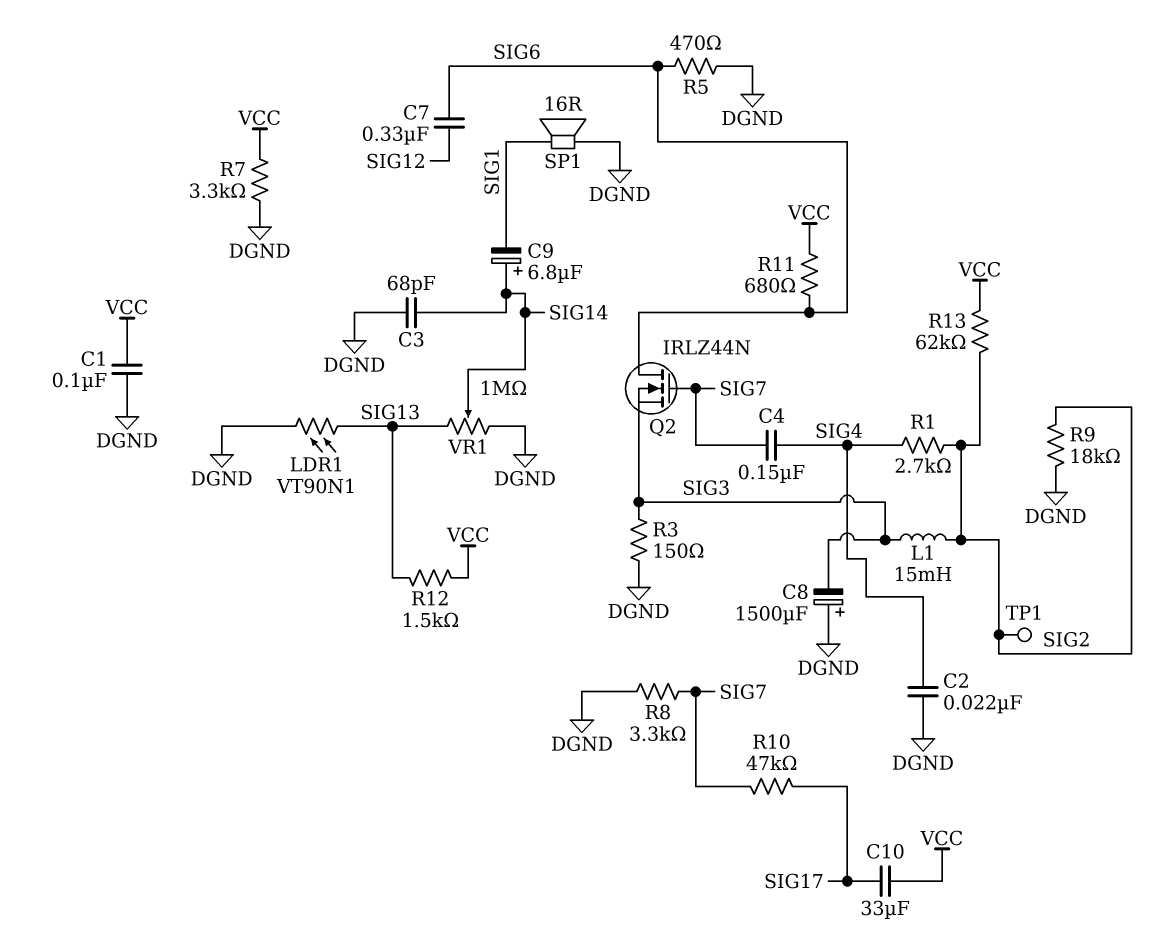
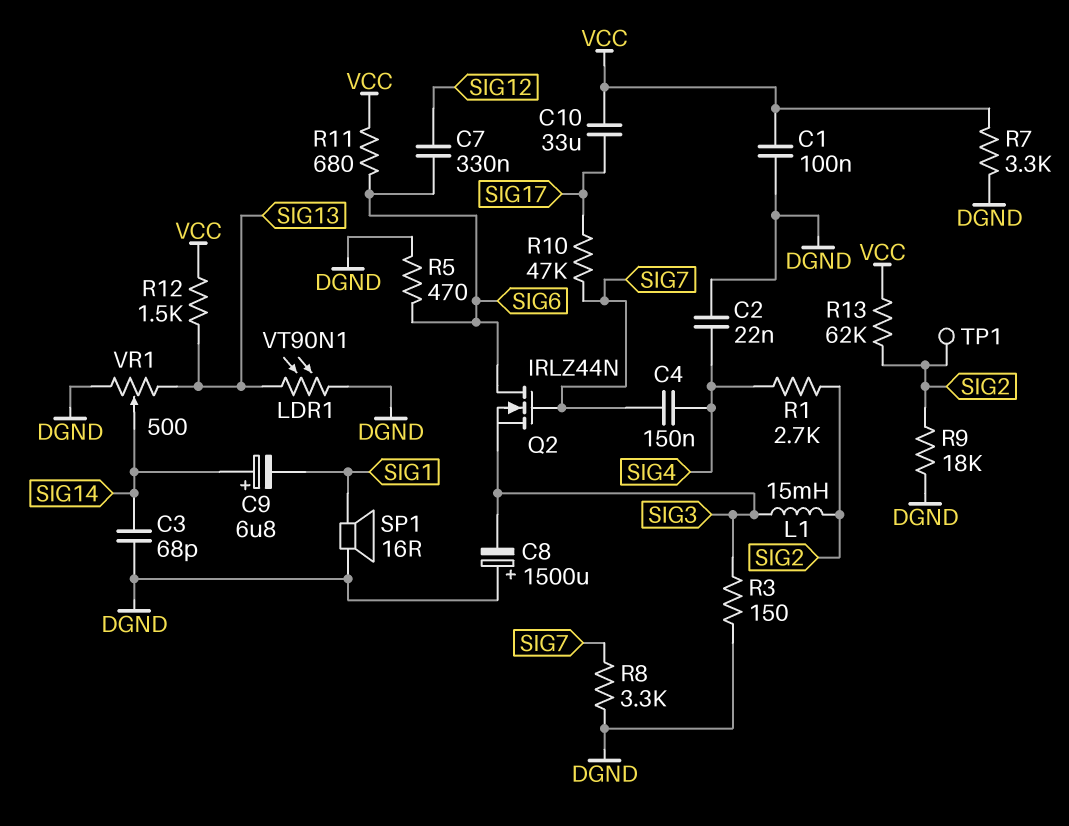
VR1: 1M (DGND, SIG13, wiper SIG14) -> 500 (DGND, SIG13, wiper SIG14)

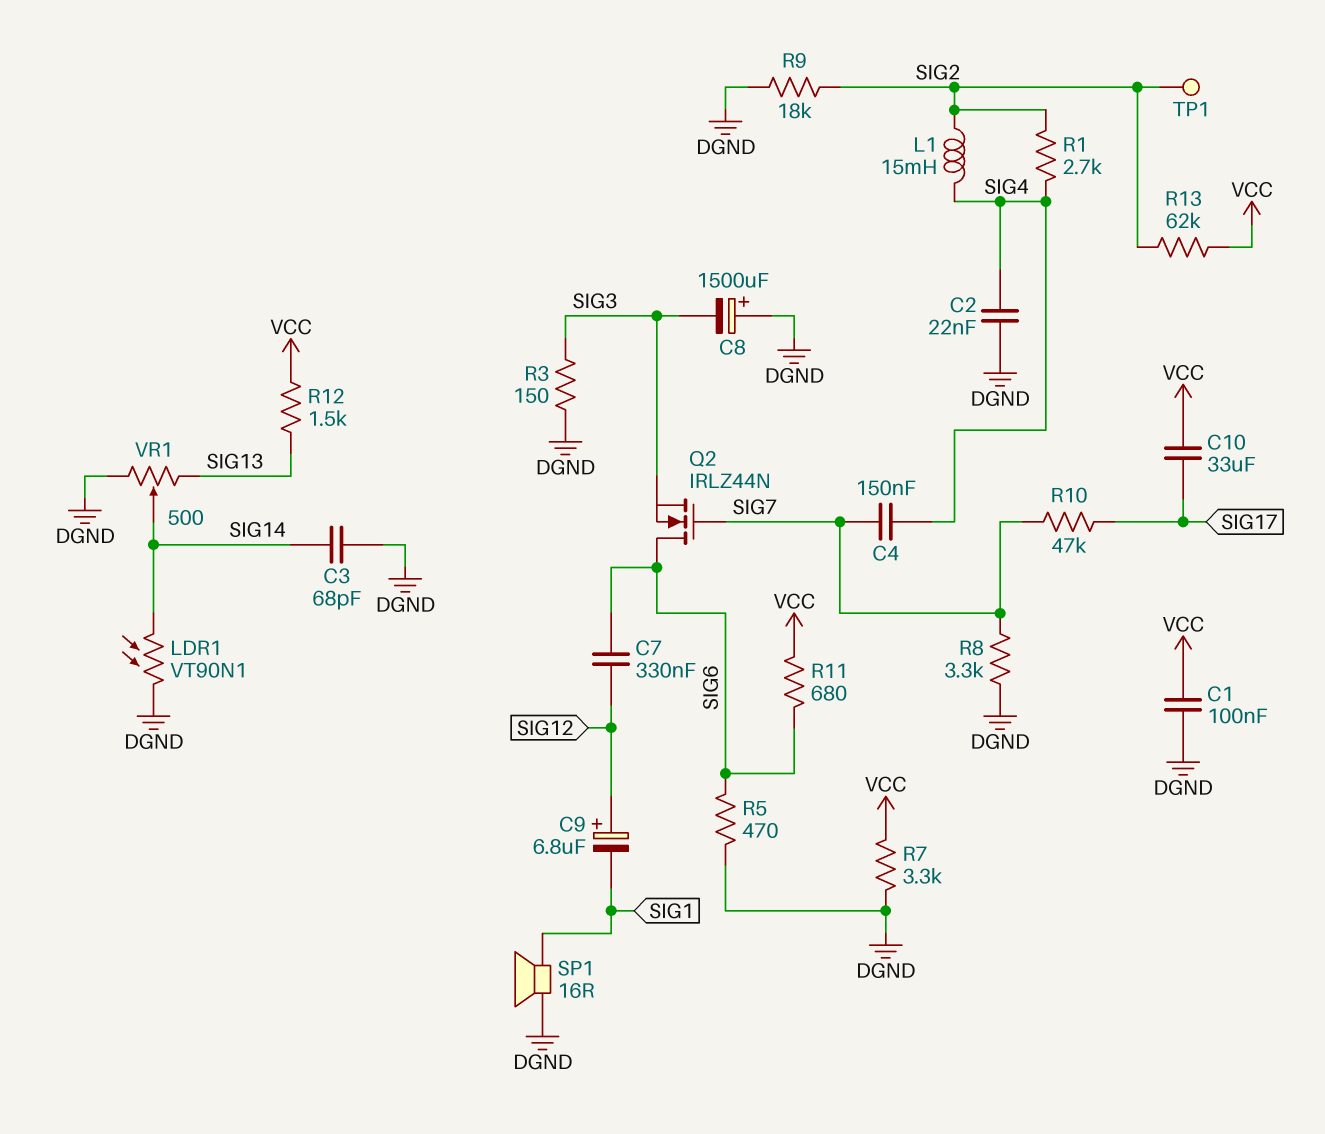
C9: 6.8uF (plus SIG14, minus SIG1) -> 6.8uF (plus SIG12, minus SIG1)
L1: 15mH (SIG2, SIG3) -> 15mH (SIG2, SIG4)
LDR1: VT90N1 (DGND, SIG13) -> VT90N1 (DGND, SIG14)

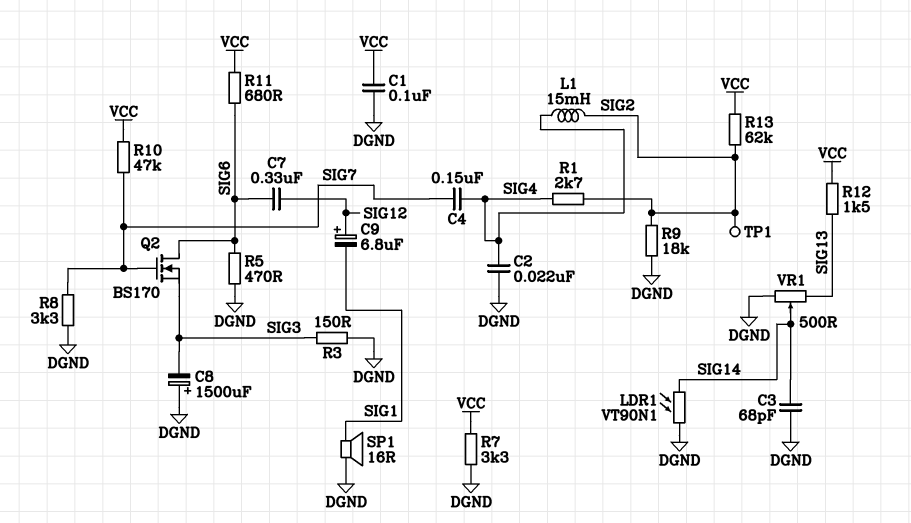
C10: 33uF (SIG17, VCC) -> none
Q2: NMOS IRLZ44N (G SIG7, D SIG6, S SIG3) -> NMOS BS170 (G SIG7, D SIG6, S SIG3)
R10: 47k (SIG7, SIG17) -> 47k (SIG7, VCC)

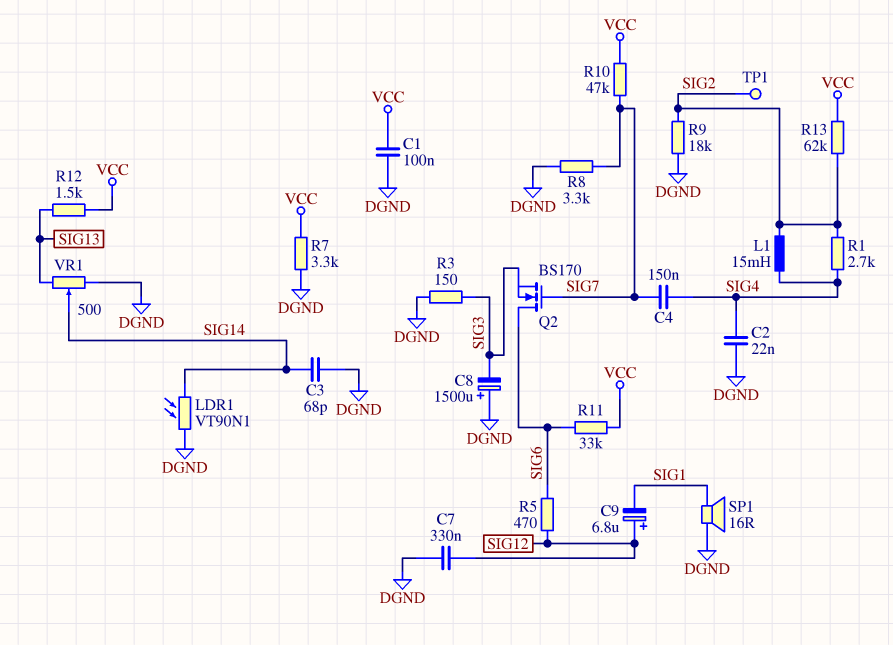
C7: 330nF (SIG6, SIG12) -> 330nF (DGND, SIG12)
R5: 470 (DGND, SIG6) -> 470 (SIG6, SIG12)
R11: 680 (SIG6, VCC) -> 33k (SIG6, VCC)

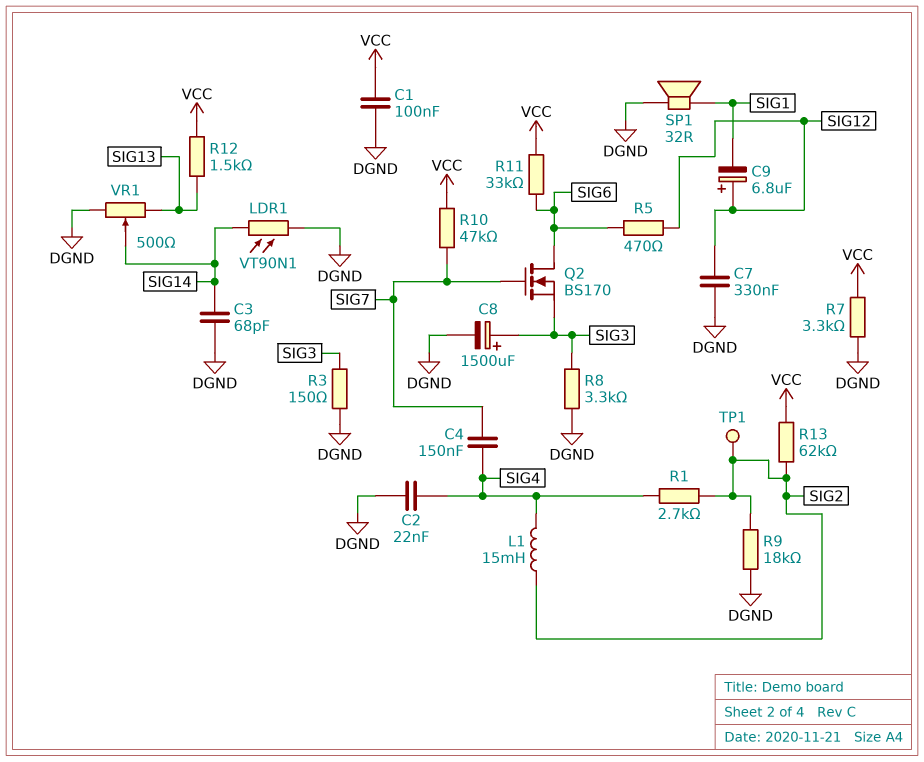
C8: 1500uF (plus DGND, minus SIG3) -> 1500uF (plus SIG3, minus DGND)
R8: 3.3k (DGND, SIG7) -> 3.3k (DGND, SIG3)
SP1: speaker 16R (DGND, SIG1) -> speaker 32R (DGND, SIG1)

